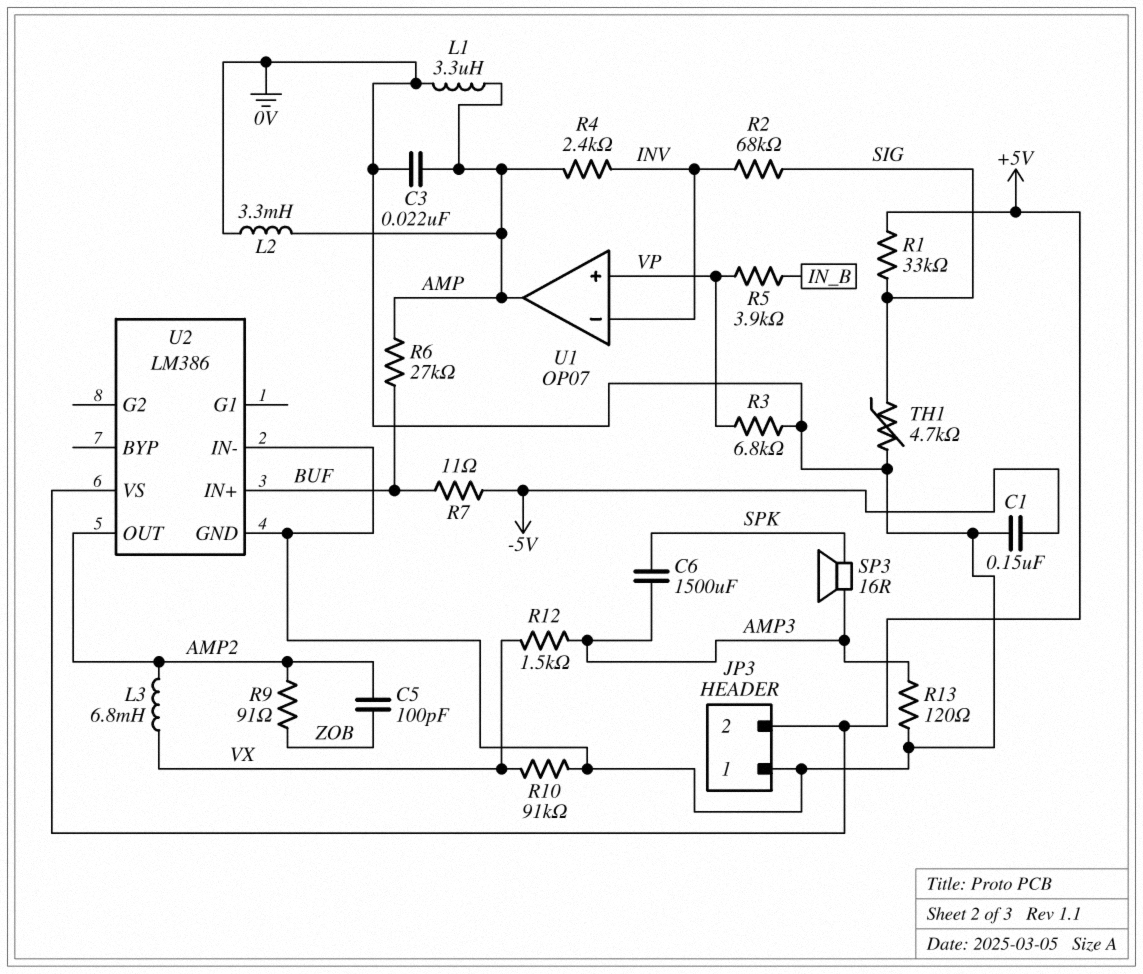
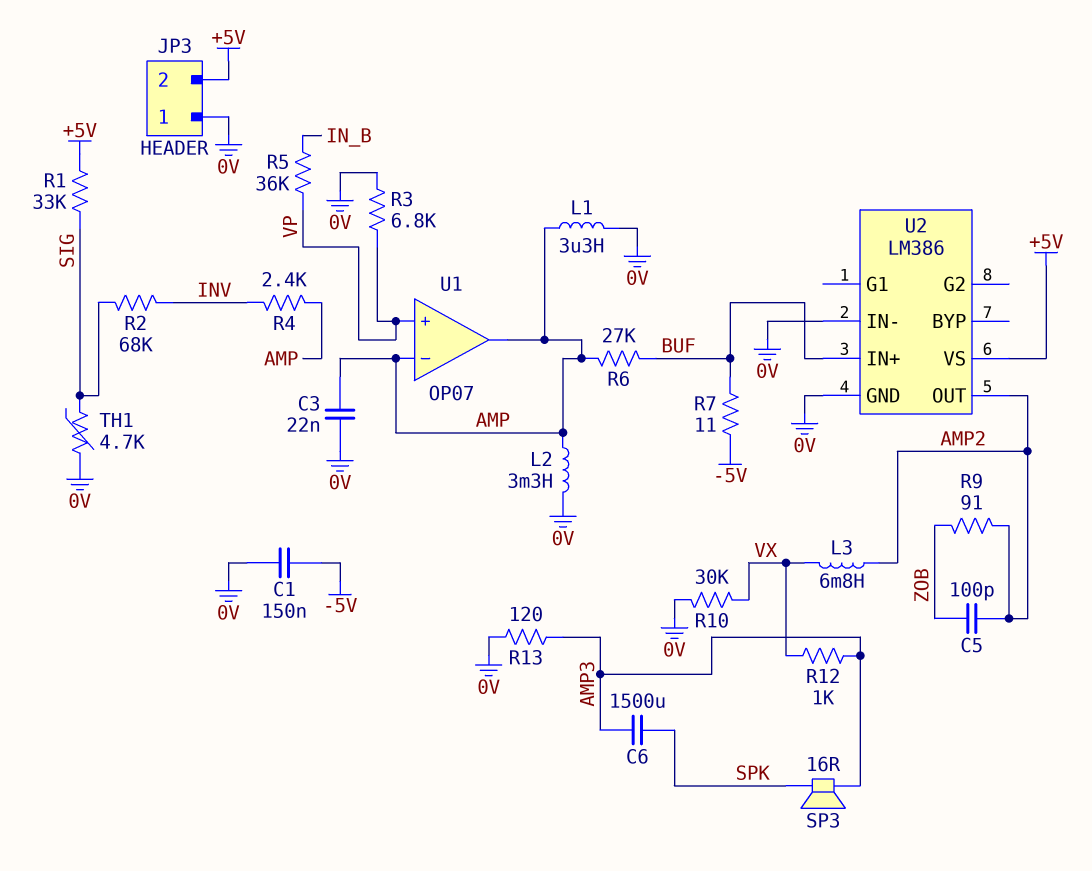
R5: 3.9k (IN_B, VP) -> 36k (IN_B, VP)
R10: 91k (0V, VX) -> 30k (0V, VX)
R12: 1.5k (AMP3, VX) -> 1k (AMP3, VX)
U1 pin in-: INV -> AMP

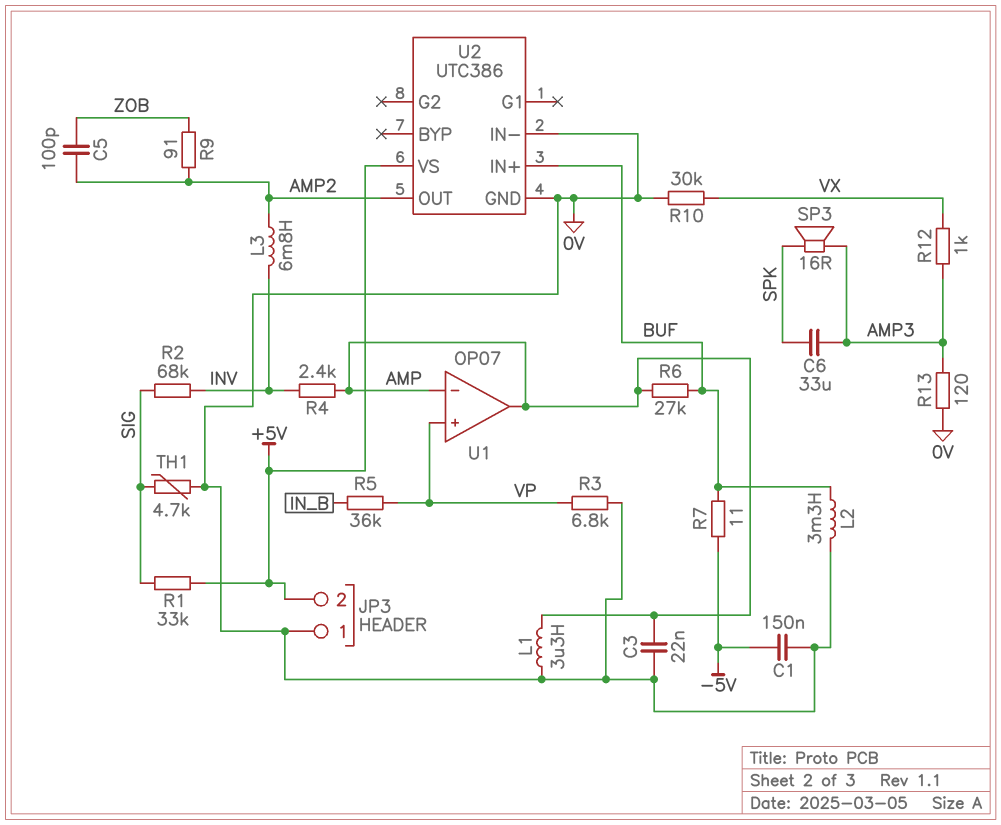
C6: 1500uF (AMP3, SPK) -> 33uF (AMP3, SPK)
L2: 3.3mH (0V, AMP) -> 3.3mH (0V, BUF)
L3: 6.8mH (AMP2, VX) -> 6.8mH (AMP2, INV)
U2: LM386 -> UTC386

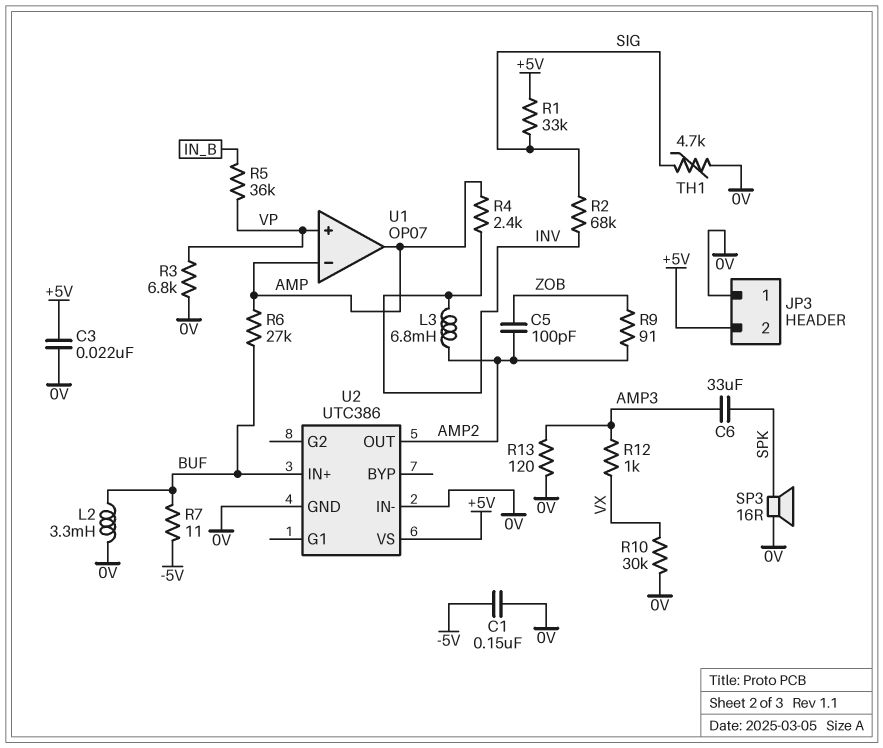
C3: 22nF (0V, AMP) -> 22nF (+5V, 0V)
L1: 3.3uH (0V, AMP) -> none
SP3: speaker 16R (AMP3, SPK) -> speaker 16R (0V, SPK)

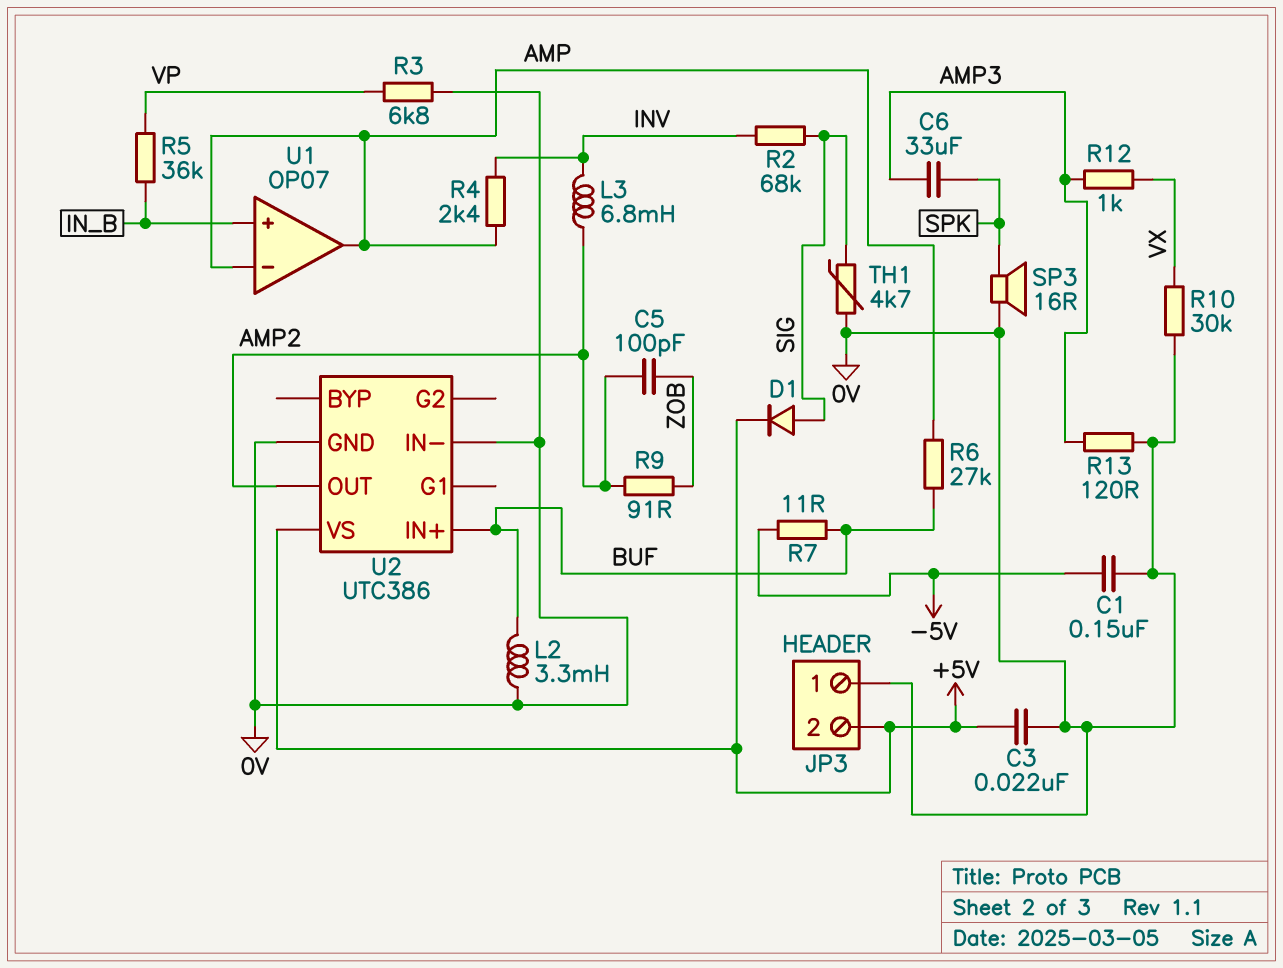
D1: none -> diode (A SIG, K +5V)
R1: 33k (+5V, SIG) -> none
U1 pin in+: VP -> IN_B

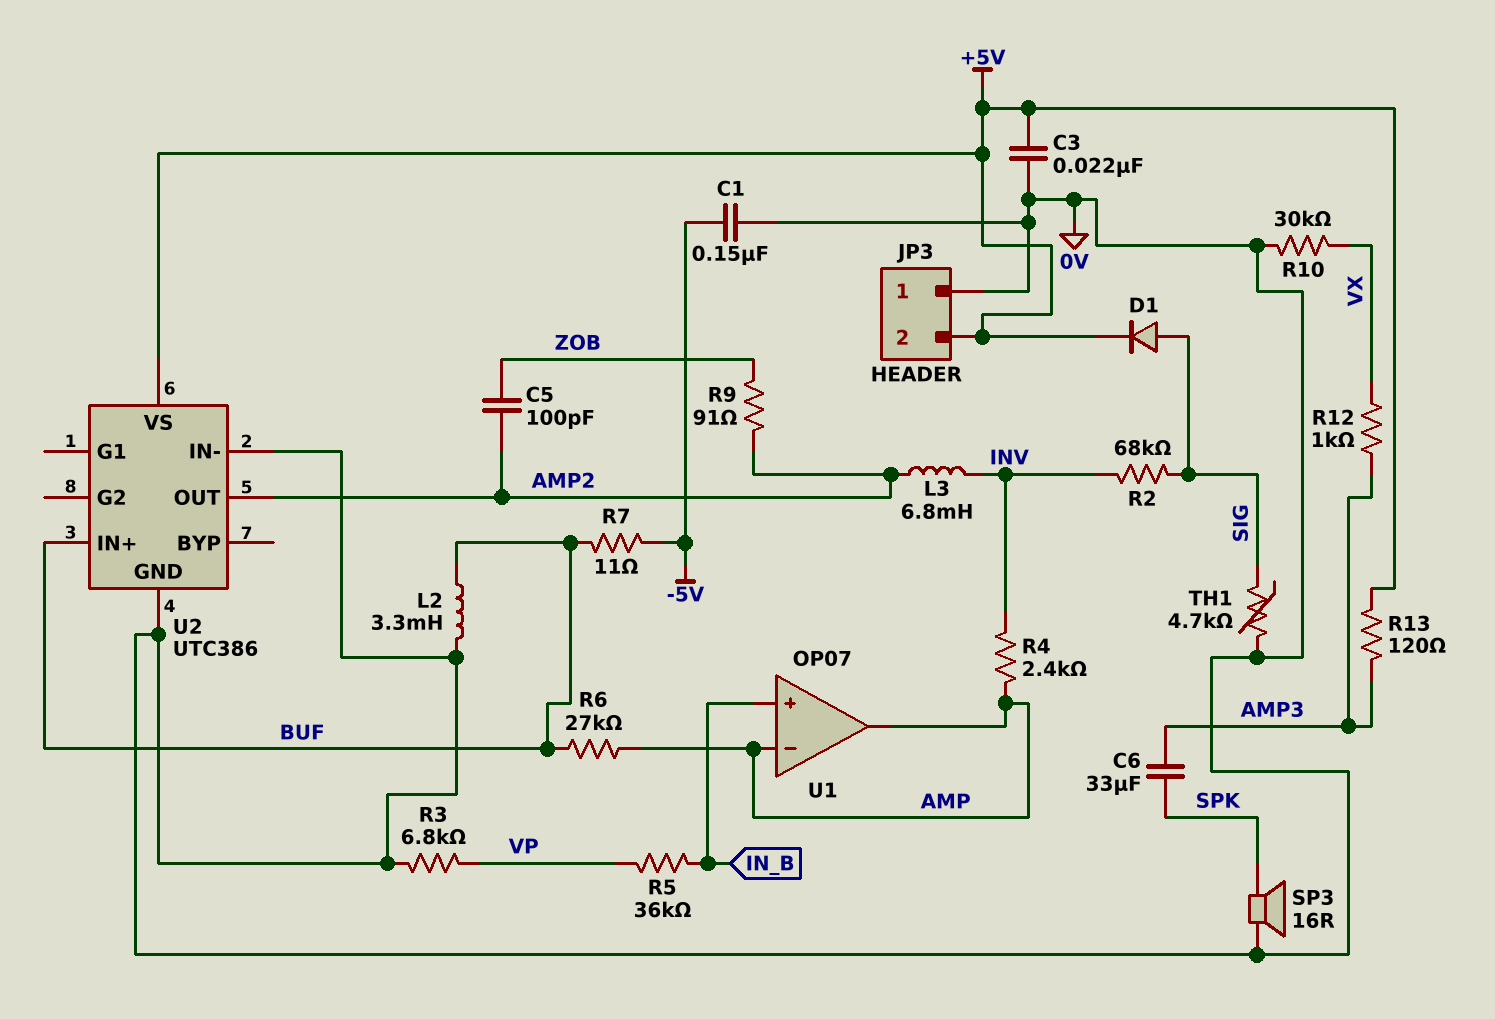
R13: 120 (0V, AMP3) -> 120 (+5V, AMP3)

